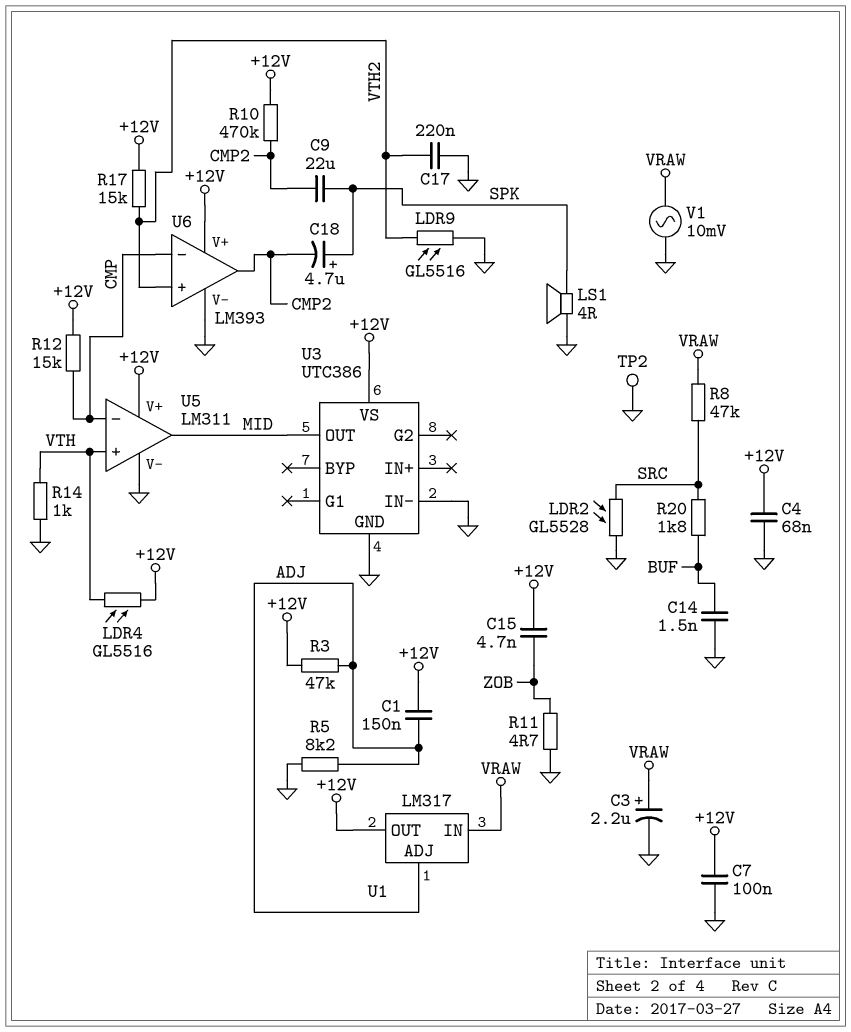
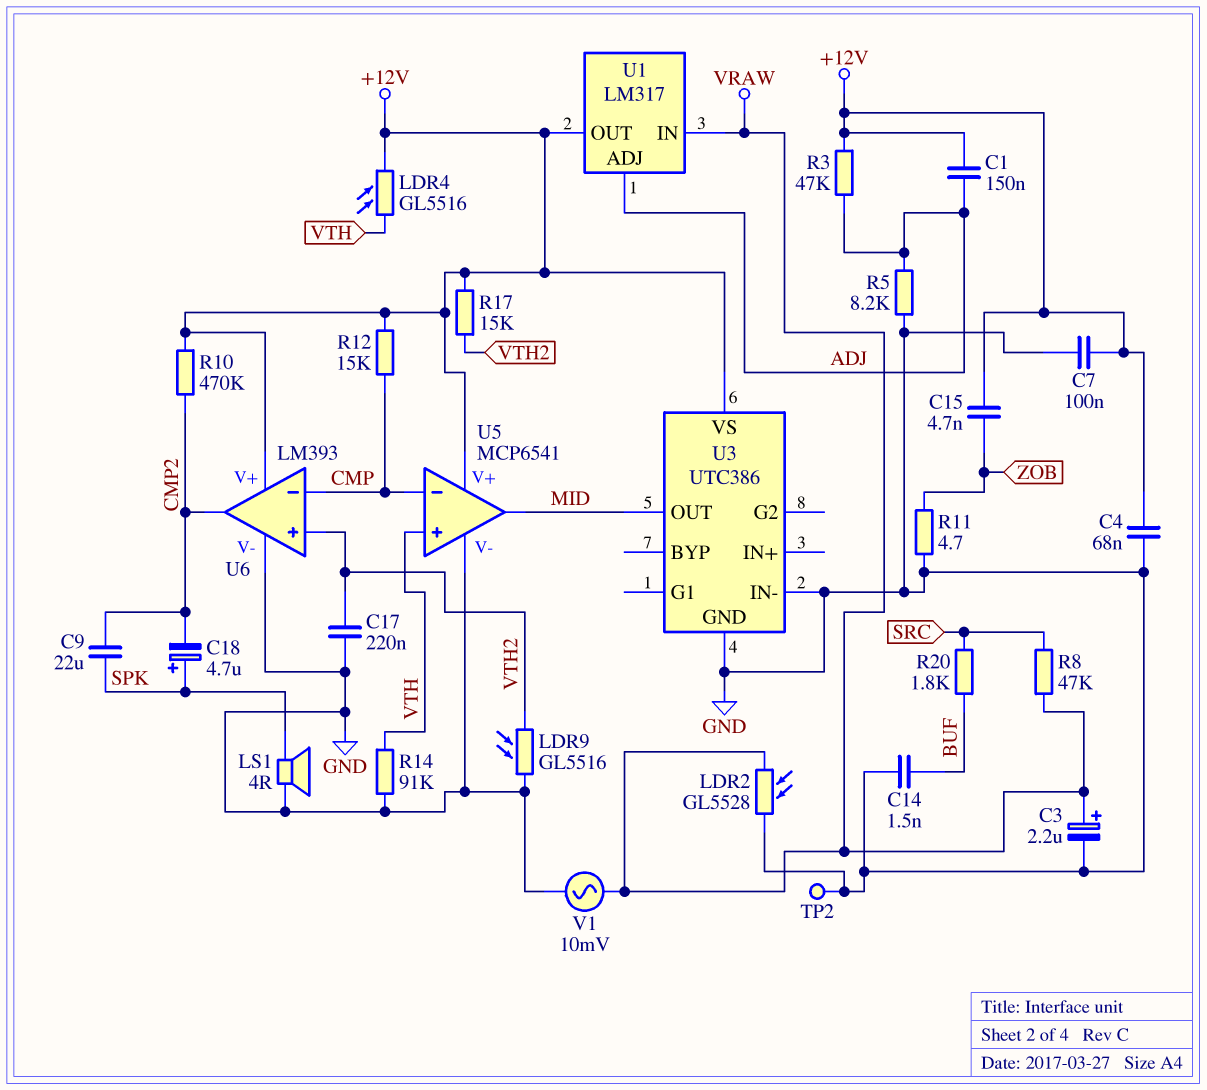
LDR2: GL5528 (GND, SRC) -> GL5528 (GND, VRAW)
R14: 1k (GND, VTH) -> 91k (GND, VTH)
U5: LM311 -> MCP6541

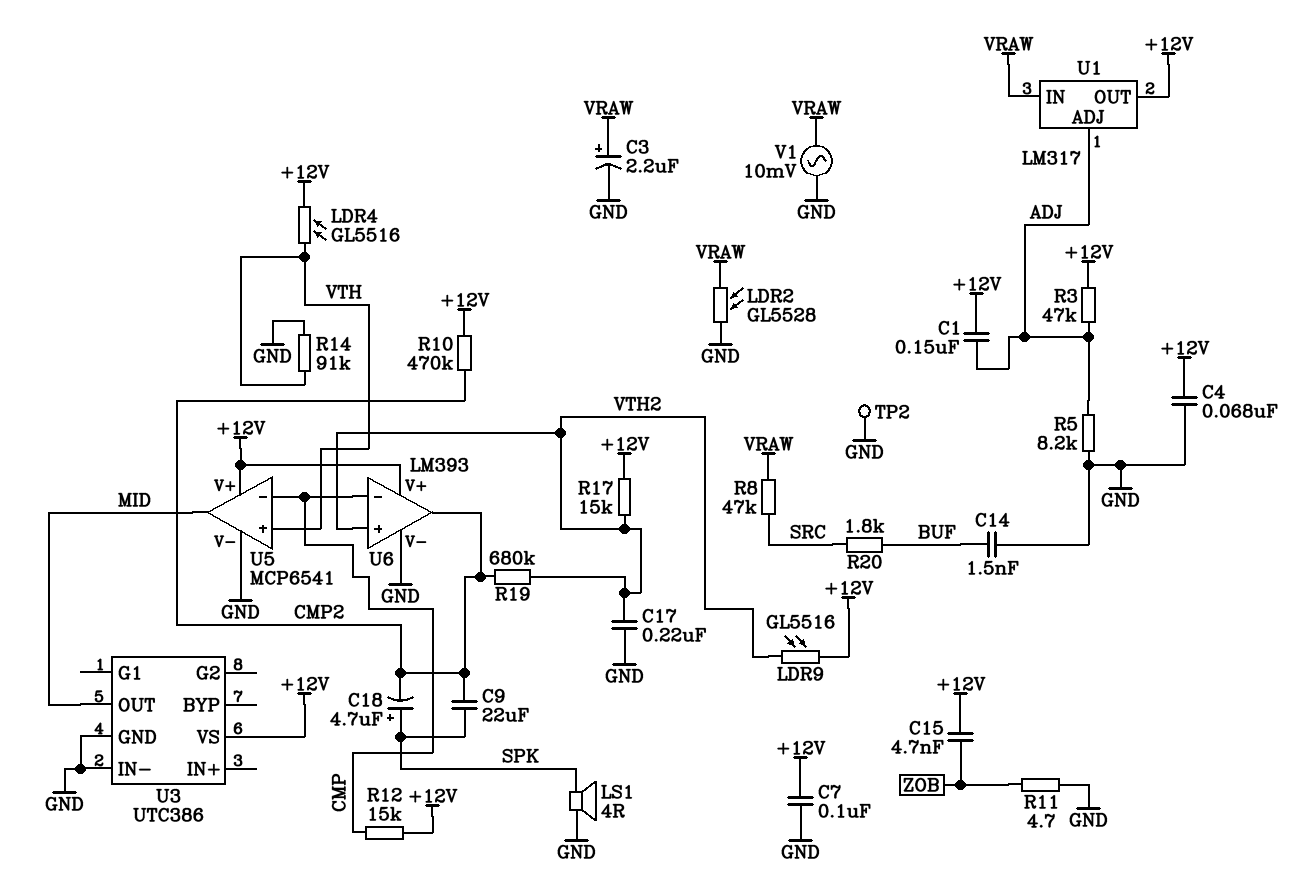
LDR9: GL5516 (GND, VTH2) -> GL5516 (+12V, VTH2)
R19: none -> 680k (CMP2, VTH2)

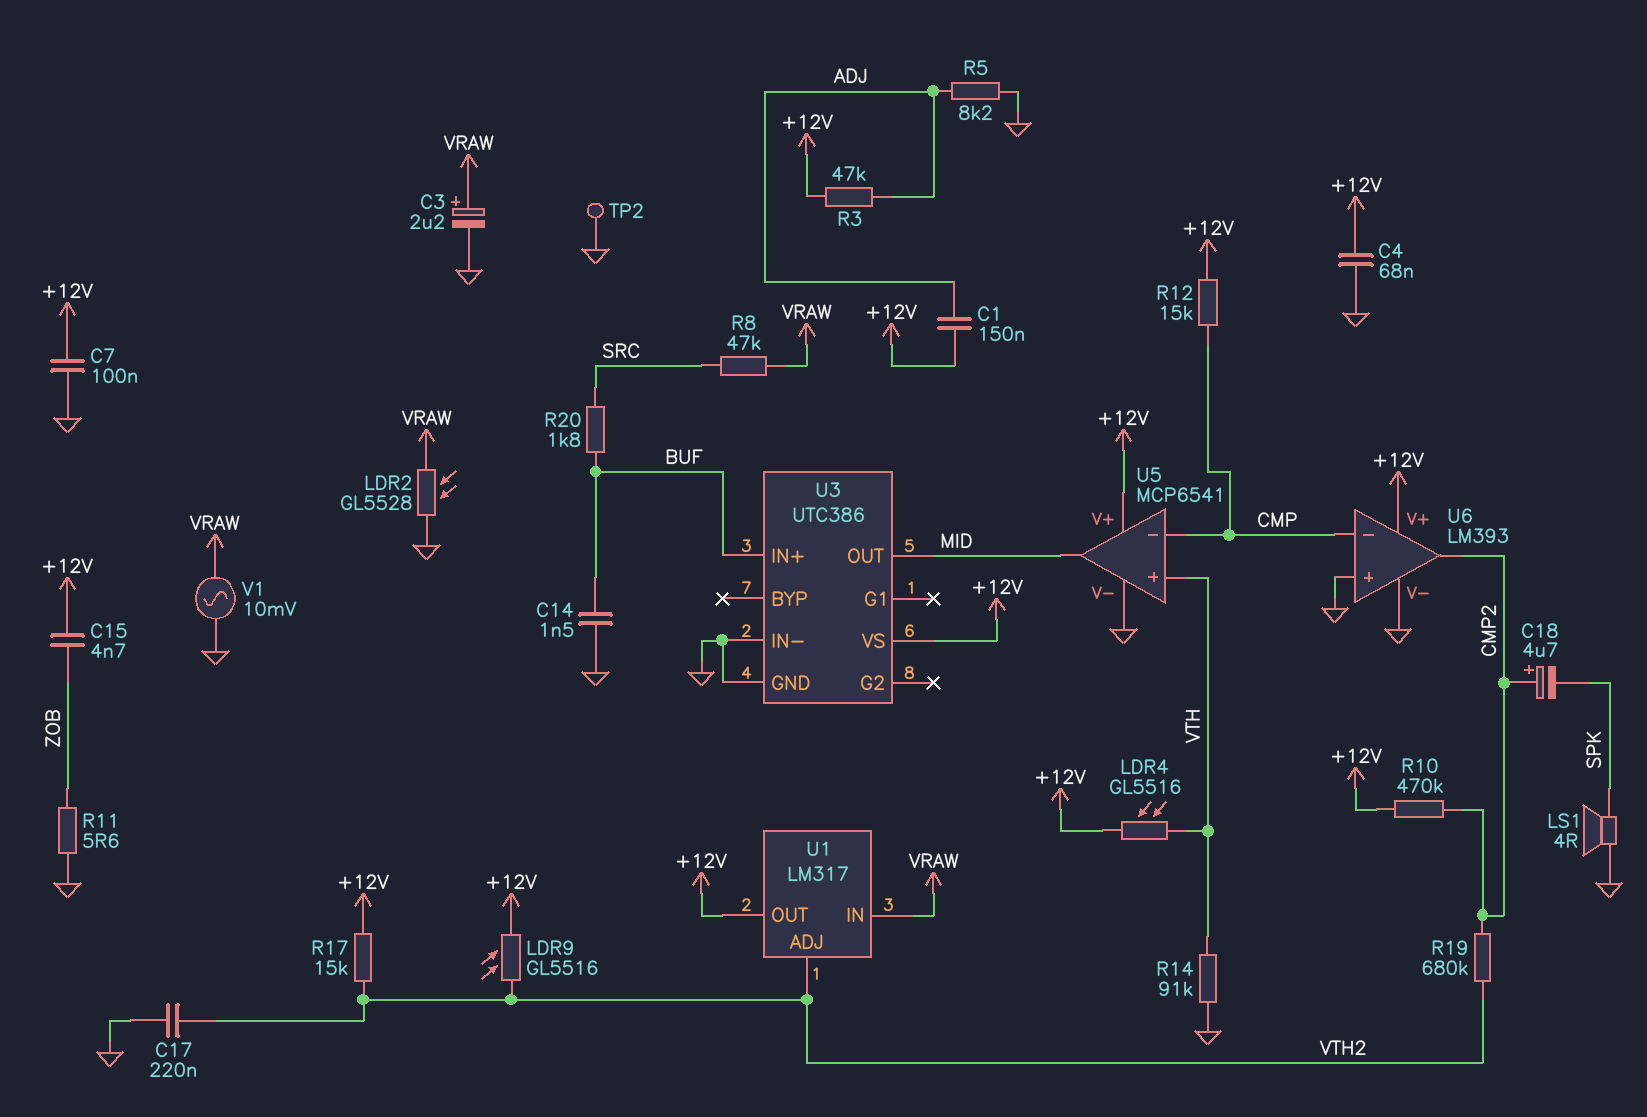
C9: 22uF (CMP2, SPK) -> none
C18: 4.7uF (plus SPK, minus CMP2) -> 4.7uF (plus CMP2, minus SPK)
R11: 4.7 (GND, ZOB) -> 5.6 (GND, ZOB)
U1 pin ADJ: ADJ -> VTH2
U3 pin IN+: none -> BUF
U6 pin in+: VTH2 -> GND

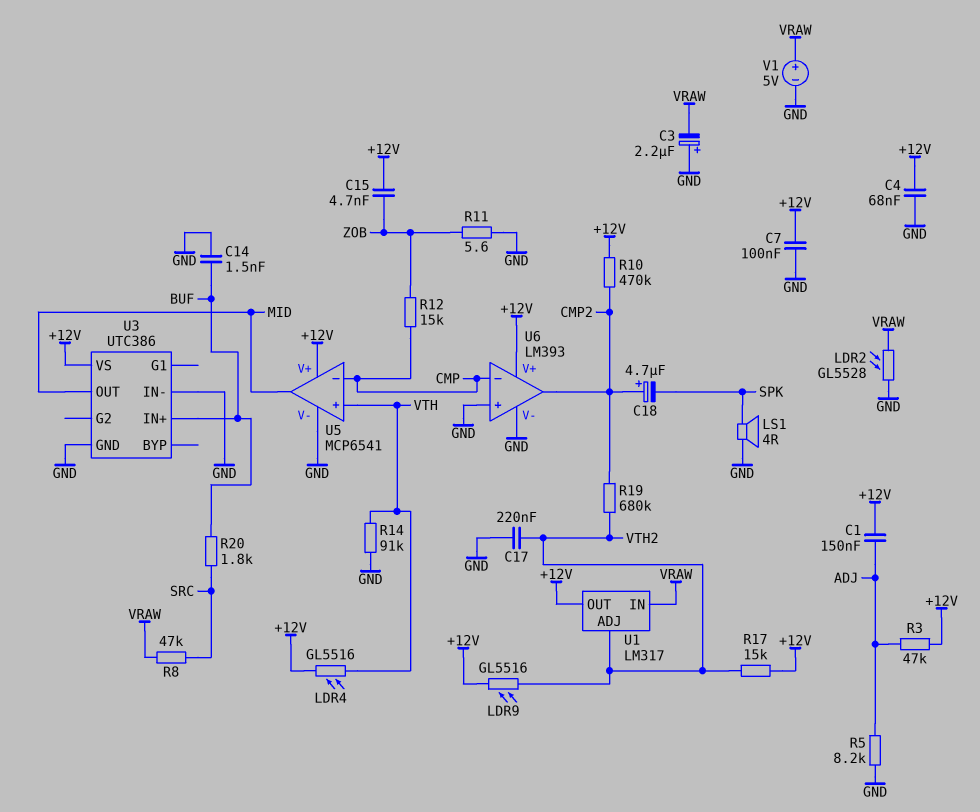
C3: 2.2uF (plus VRAW, minus GND) -> 2.2uF (plus GND, minus VRAW)
R12: 15k (+12V, CMP) -> 15k (CMP, ZOB)
TP2: test point (GND) -> none
V1: AC 10mV (GND, VRAW) -> 5V (plus VRAW, minus GND)

